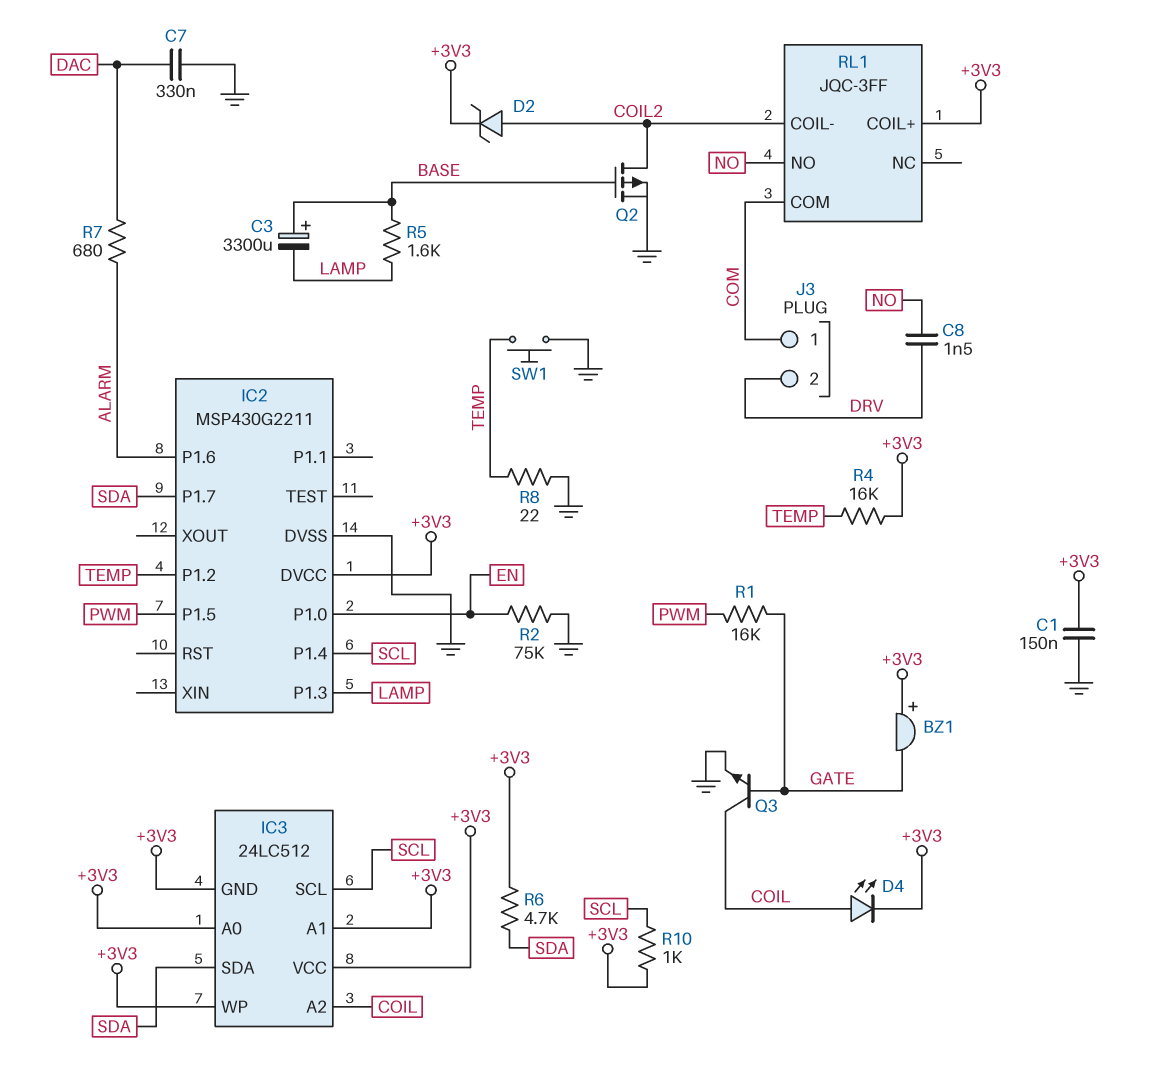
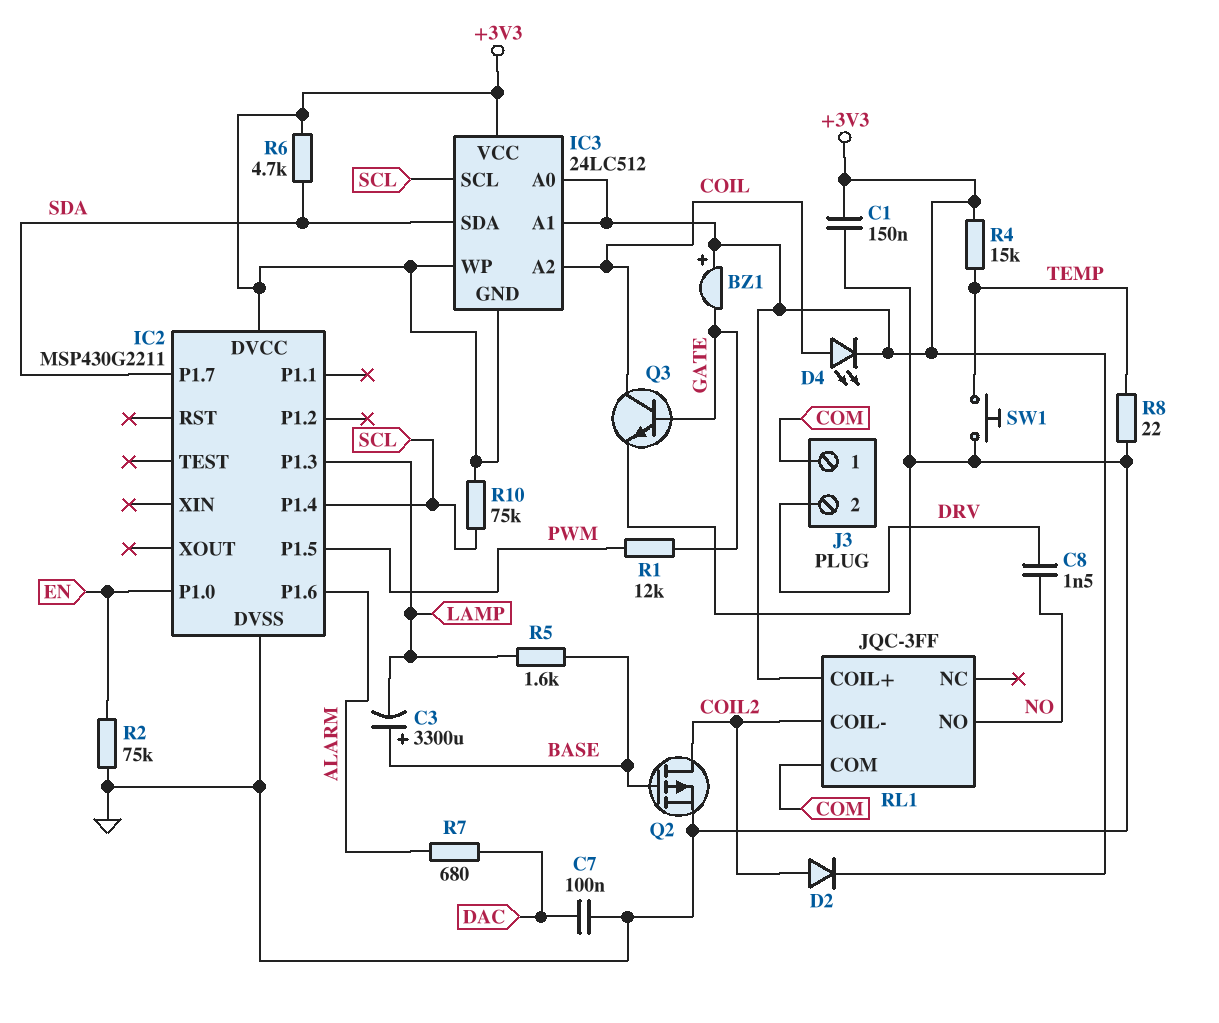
C7: 330nF (DAC, GND) -> 100nF (DAC, GND)
D2: zener (A COIL2, K +3V3) -> diode (A COIL2, K +3V3)
IC2 pin P1.2: TEMP -> none
R1: 16k (GATE, PWM) -> 12k (GATE, PWM)
R4: 16k (+3V3, TEMP) -> 15k (+3V3, TEMP)
R10: 1k (+3V3, SCL) -> 75k (+3V3, SCL)

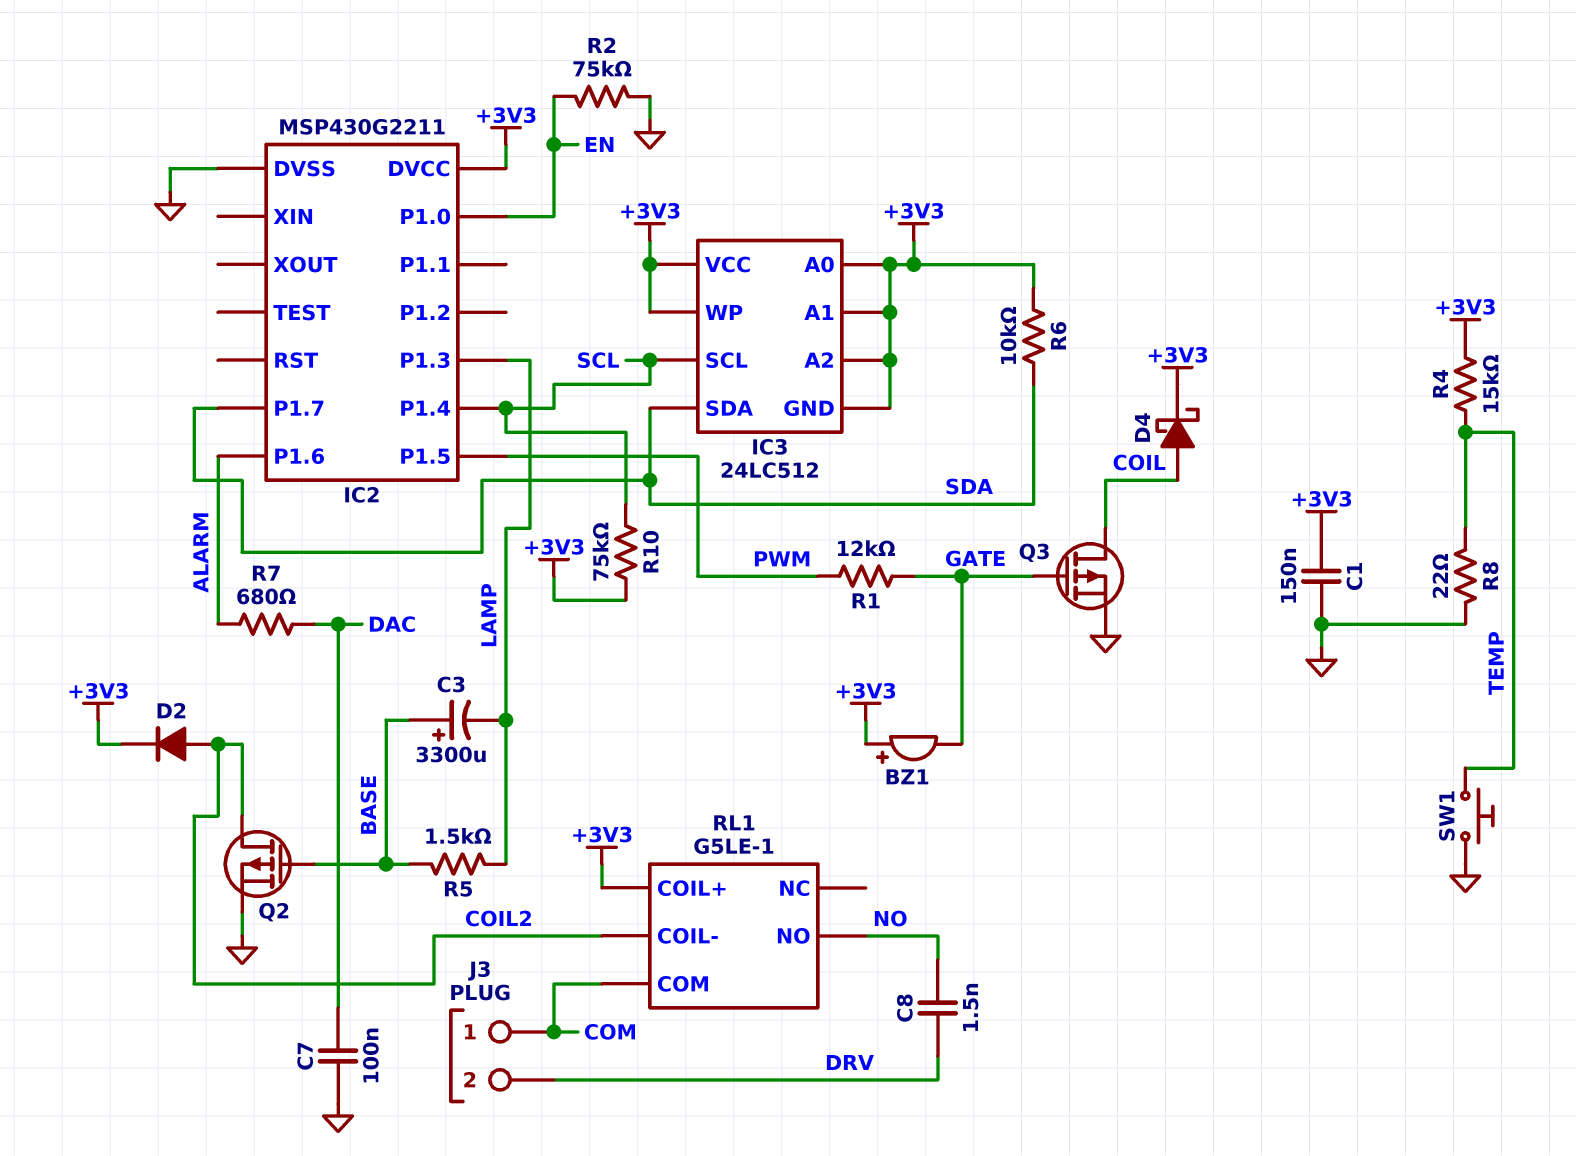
D4: LED (A COIL, K +3V3) -> schottky (A COIL, K +3V3)
IC3 pin A2: COIL -> +3V3
Q3: NPN (B GATE, C COIL, E GND) -> PMOS (G GATE, D COIL, S GND)
R5: 1.6k (BASE, LAMP) -> 1.5k (BASE, LAMP)
R6: 4.7k (+3V3, SDA) -> 10k (+3V3, SDA)
RL1: JQC-3FF -> G5LE-1

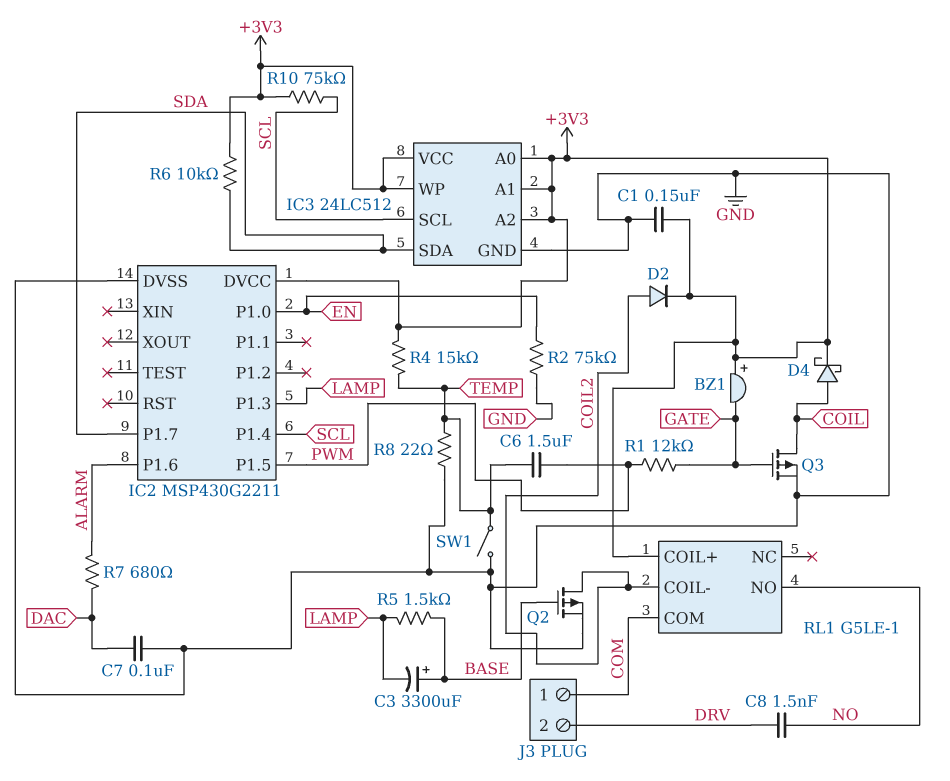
C6: none -> 1.5uF (PWM, TEMP)
IC3 pin GND: +3V3 -> GND
SW1: button (GND, TEMP) -> switch (GND, TEMP)

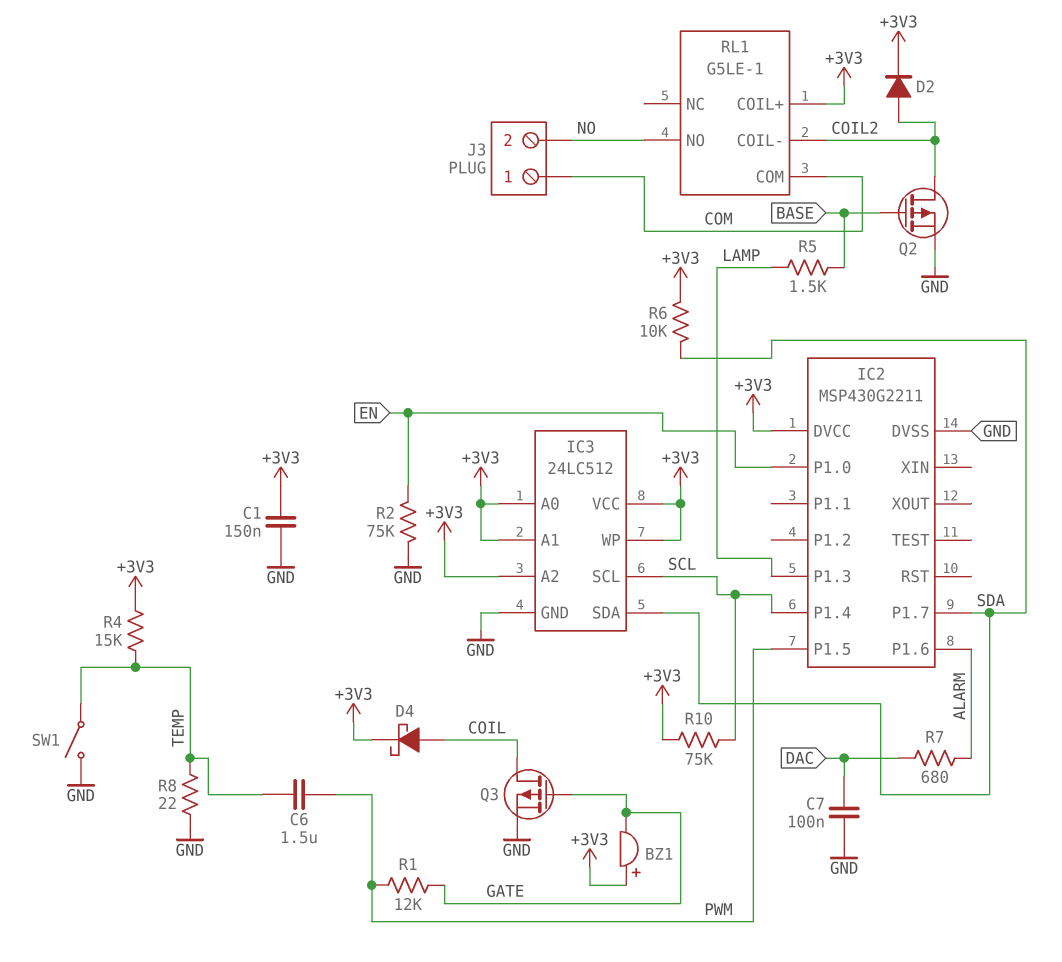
C3: 3300uF (plus BASE, minus LAMP) -> none
C8: 1.5nF (DRV, NO) -> none
J3 pin 2: DRV -> NO

